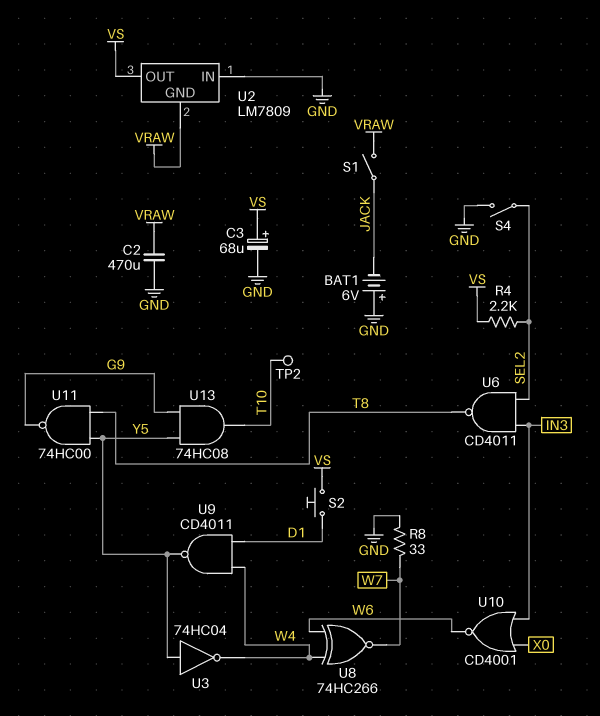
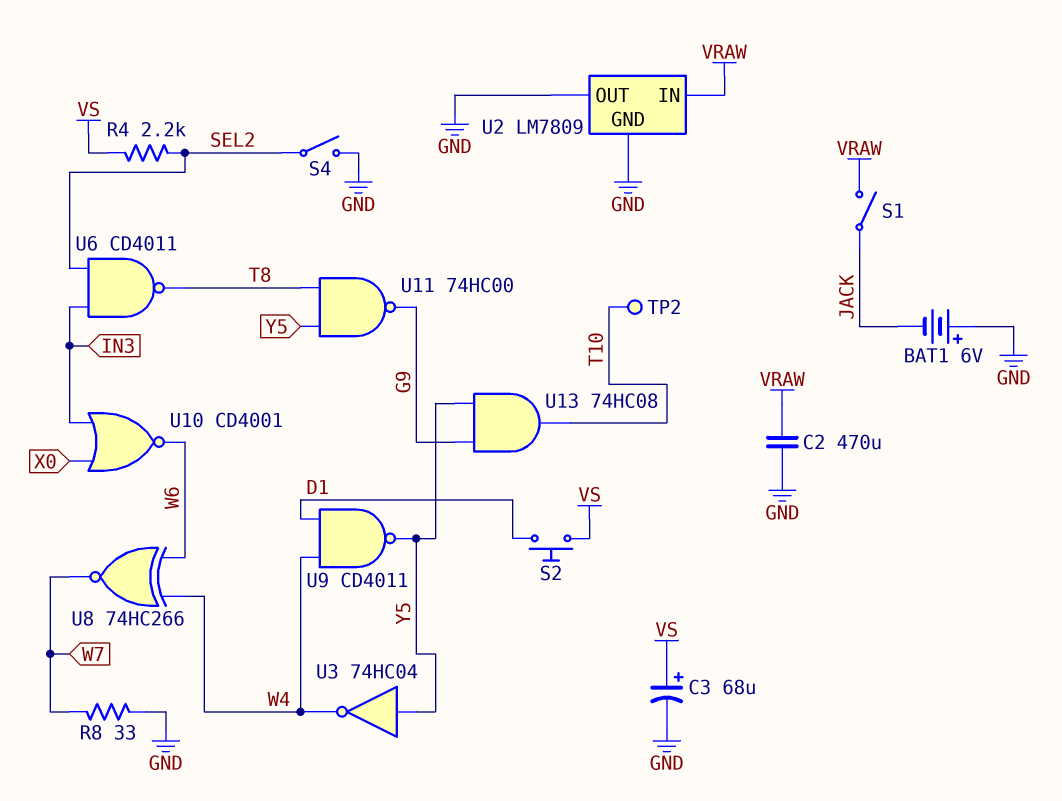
U2 pin GND: VRAW -> GND
U2 pin IN: GND -> VRAW
U2 pin OUT: VS -> GND

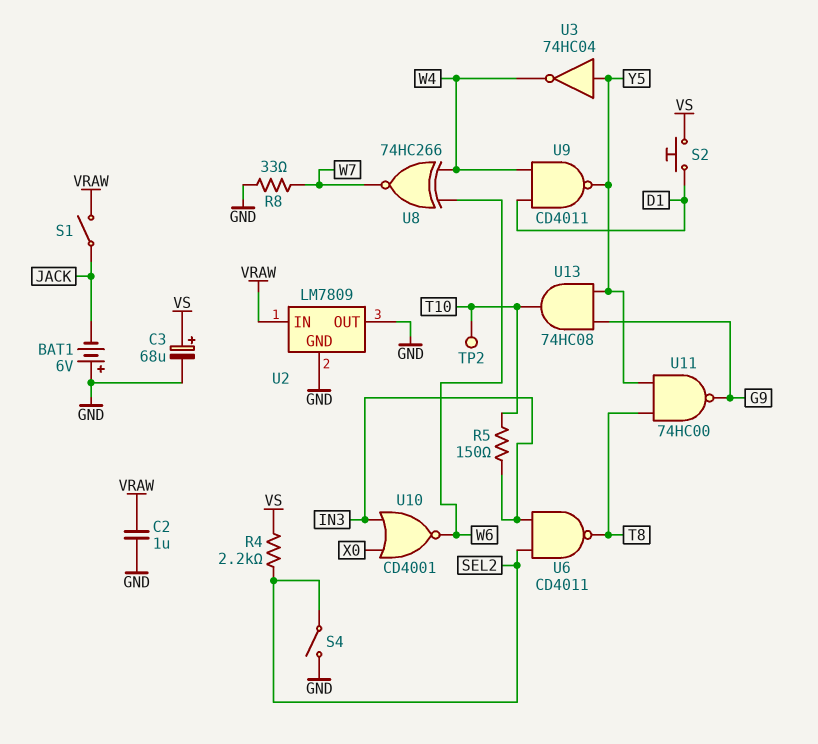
C2: 470uF (GND, VRAW) -> 1uF (GND, VRAW)
R5: none -> 150 (IN3, T10)

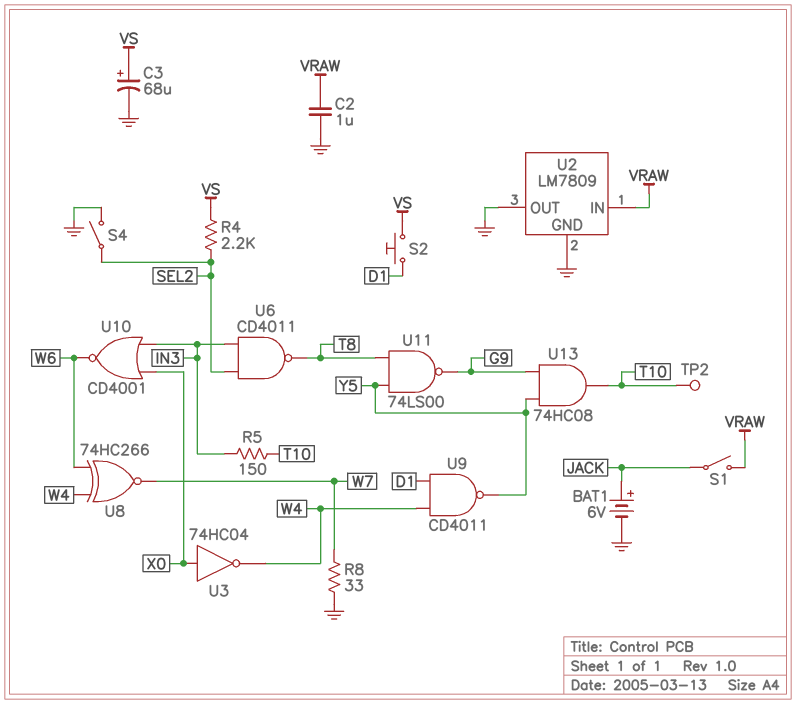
BAT1: 6V (plus GND, minus JACK) -> 6V (plus JACK, minus GND)
U3: NOT 74HC04 (in Y5, out W4) -> NOT 74HC04 (in X0, out W4)
U11: NAND 74HC00 (in T8, in Y5, out G9) -> NAND 74LS00 (in T8, in Y5, out G9)

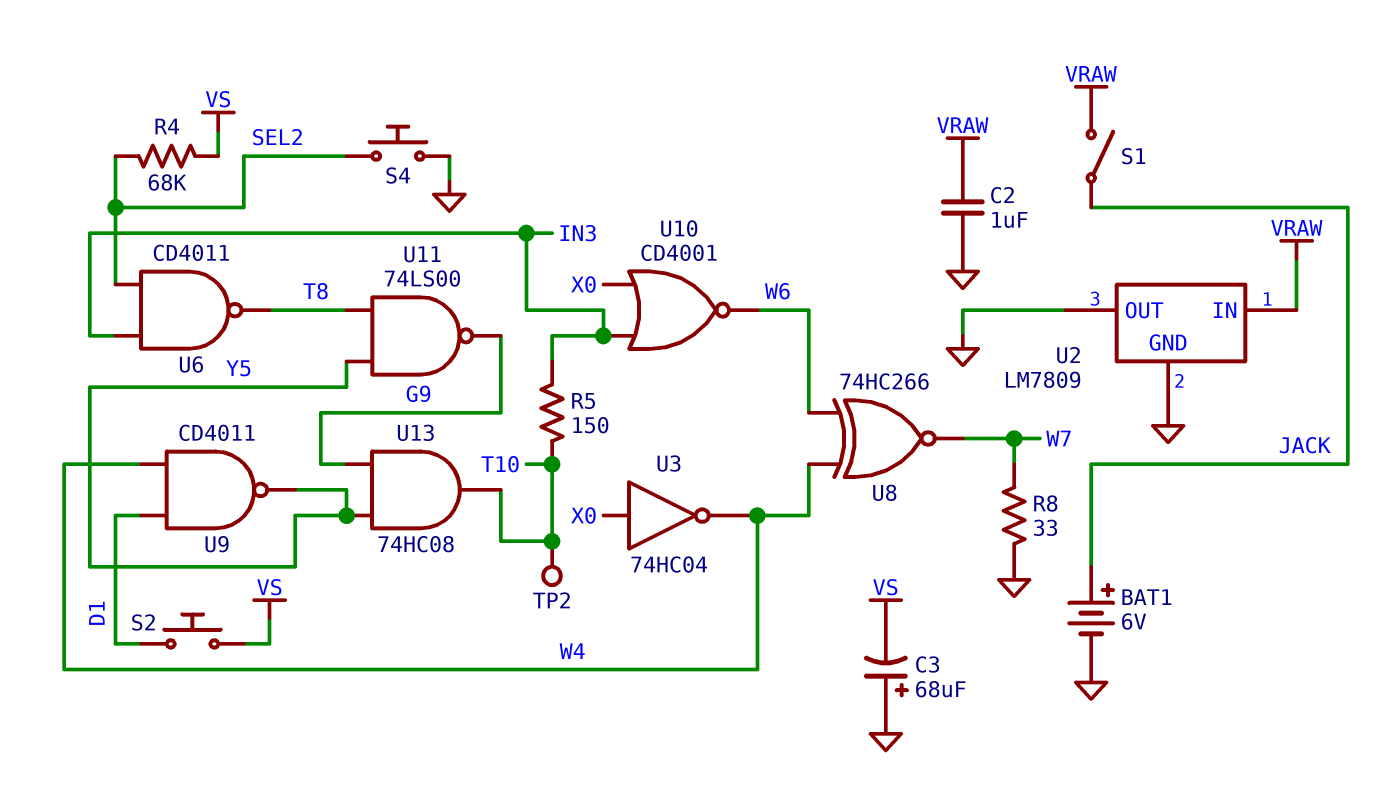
C3: 68uF (plus VS, minus GND) -> 68uF (plus GND, minus VS)
R4: 2.2k (SEL2, VS) -> 68k (SEL2, VS)
S4: switch (GND, SEL2) -> button (GND, SEL2)

